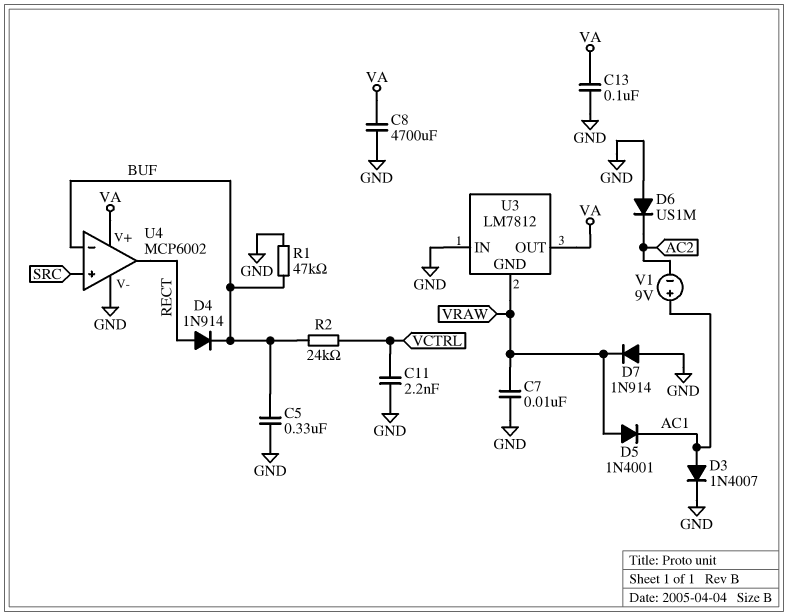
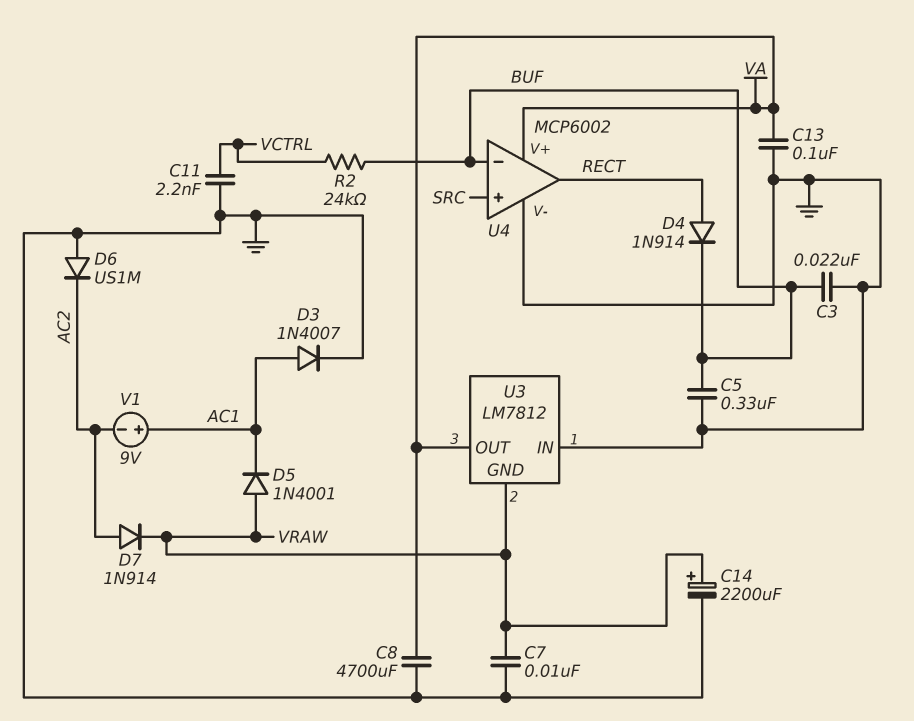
C3: none -> 22nF (BUF, GND)
C14: none -> 2200uF (plus VRAW, minus GND)
D7: diode 1N914 (A GND, K VRAW) -> diode 1N914 (A AC2, K VRAW)
R1: 47k (BUF, GND) -> none

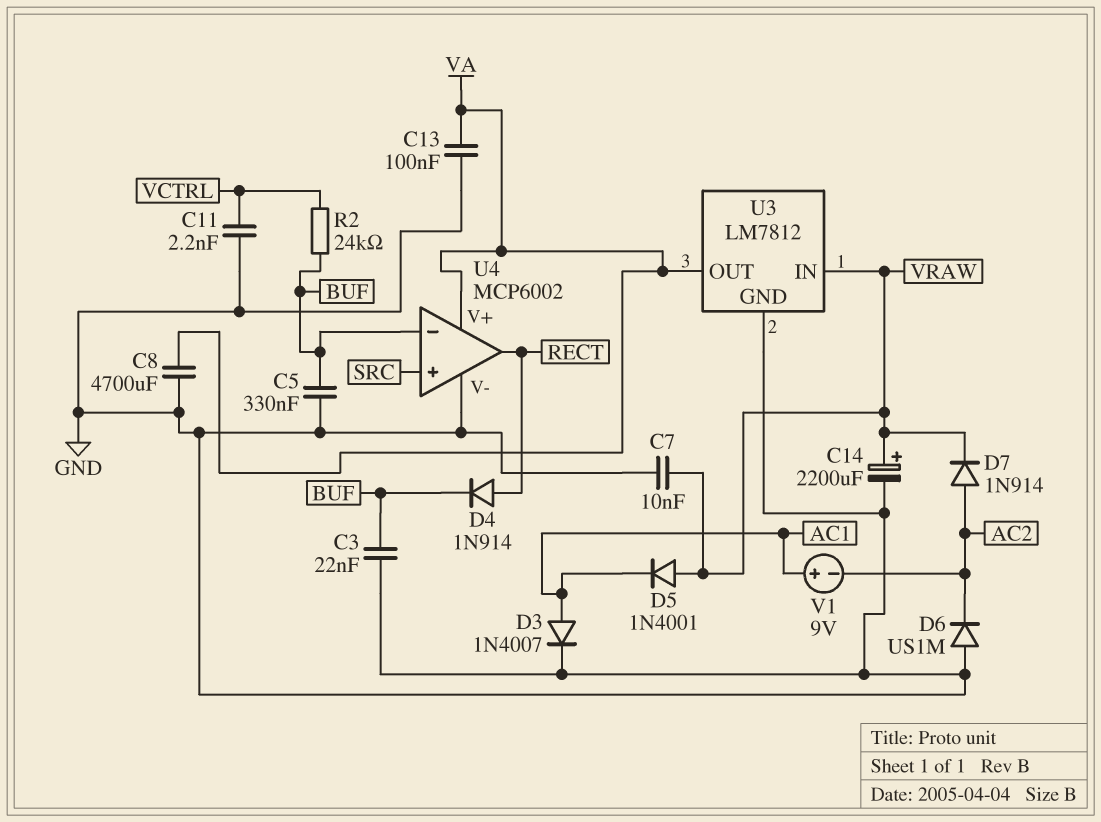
U3 pin GND: VRAW -> GND
U3 pin IN: GND -> VRAW

